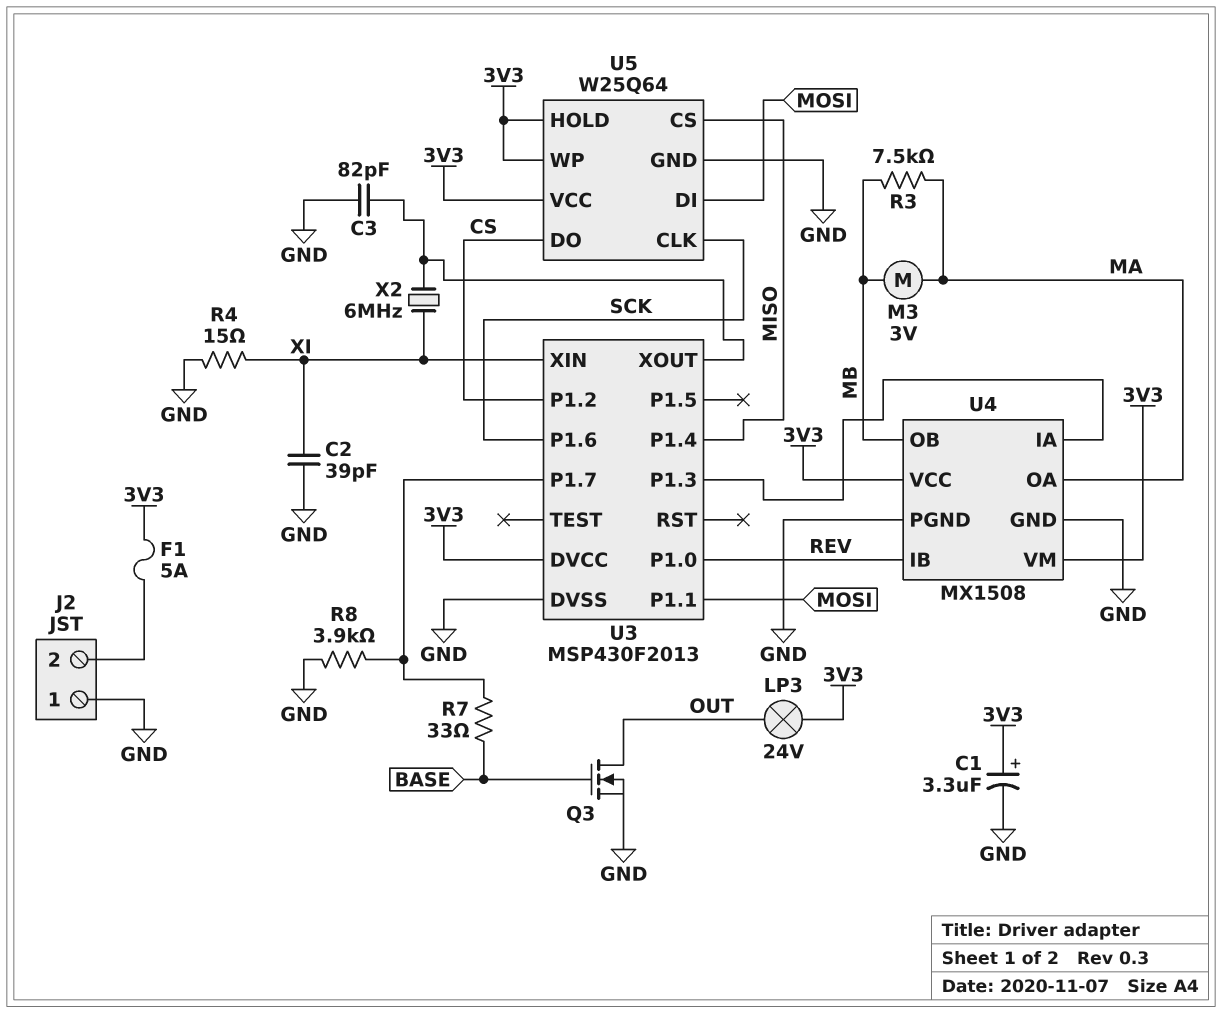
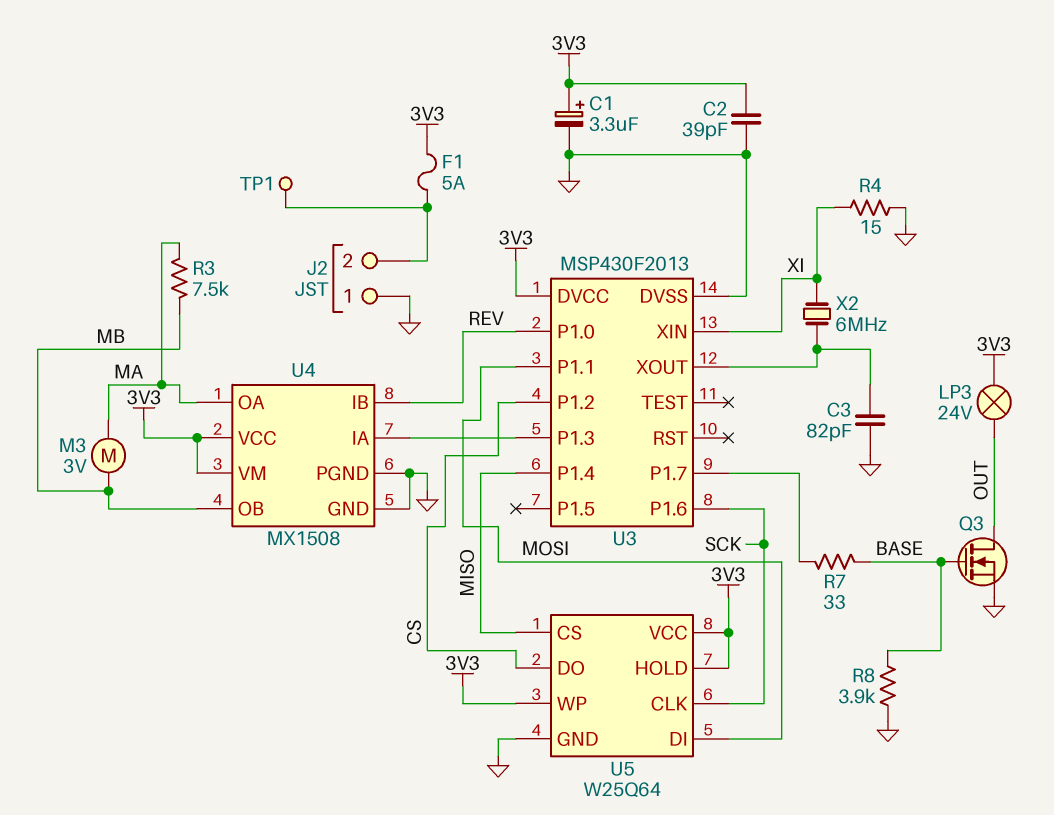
C2: 39pF (GND, XI) -> 39pF (3V3, GND)
R8: 3.9k (GND, U3/P1.7) -> 3.9k (BASE, GND)
TP1: none -> test point (J2/2)

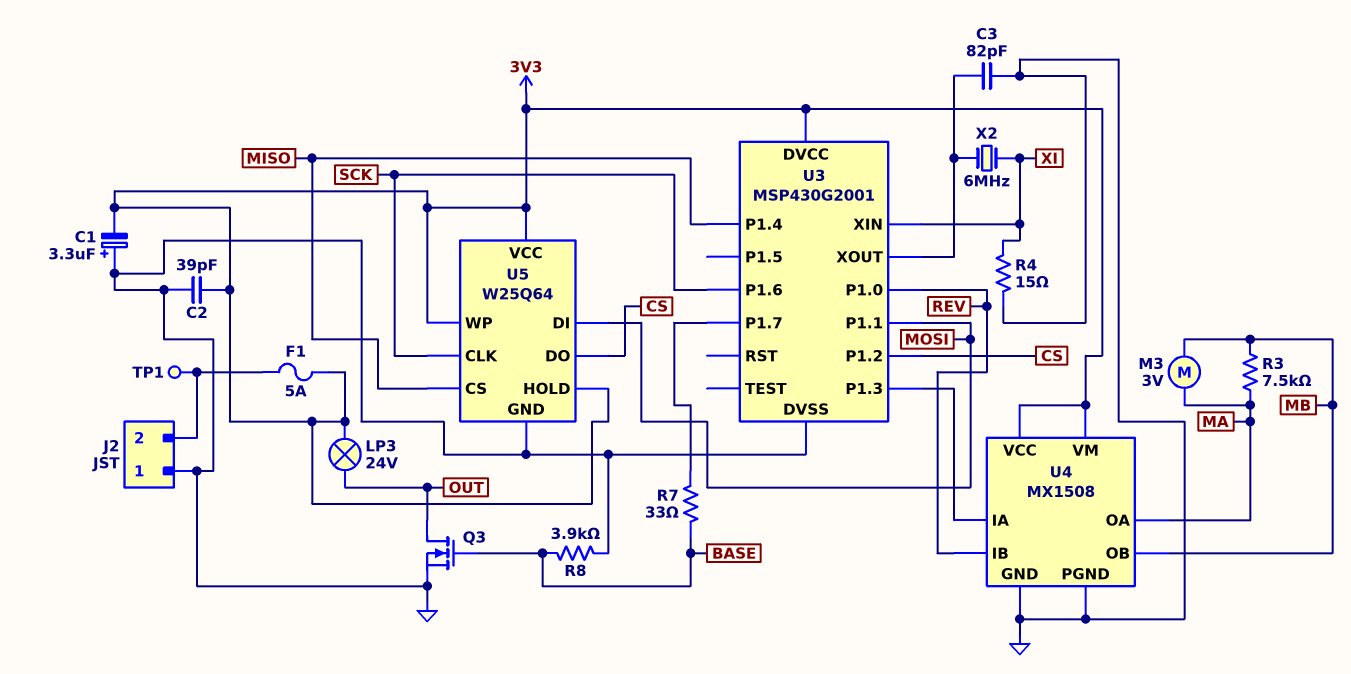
C1: 3.3uF (plus 3V3, minus GND) -> 3.3uF (plus GND, minus 3V3)
U3: MSP430F2013 -> MSP430G2001

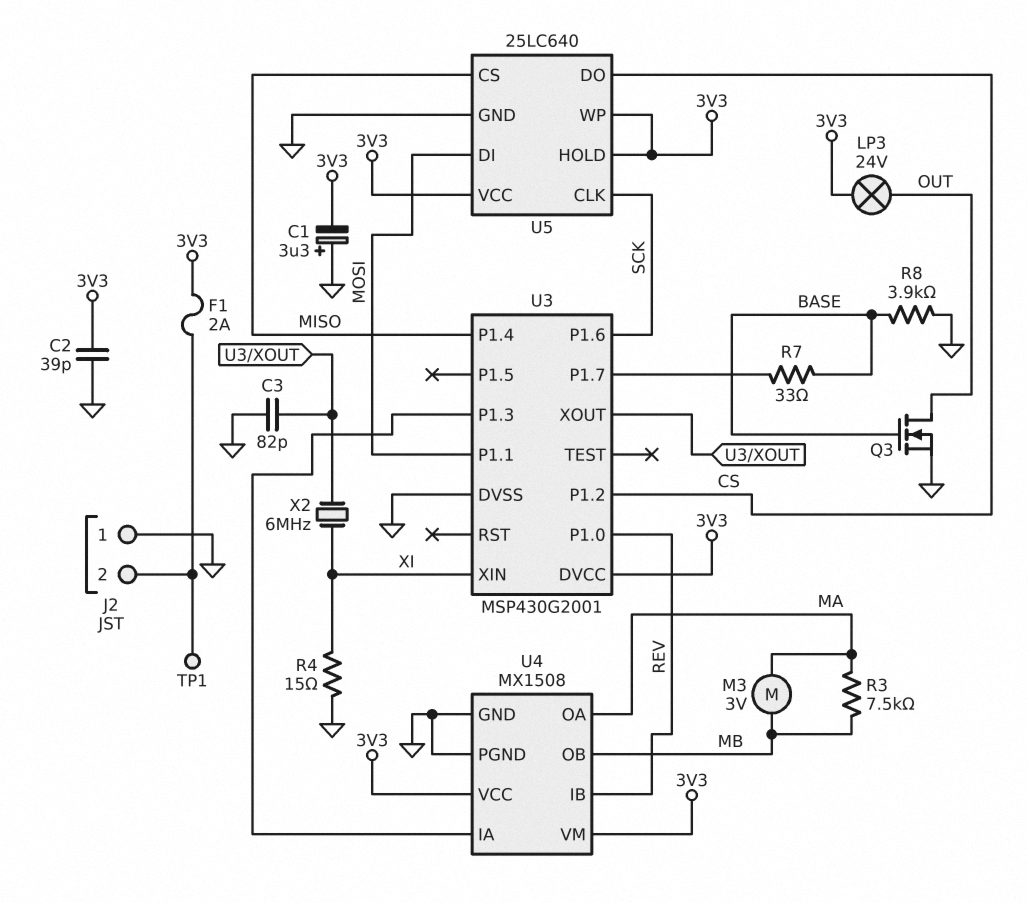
F1: 5A (3V3, J2/2) -> 2A (3V3, J2/2)
U5: W25Q64 -> 25LC640

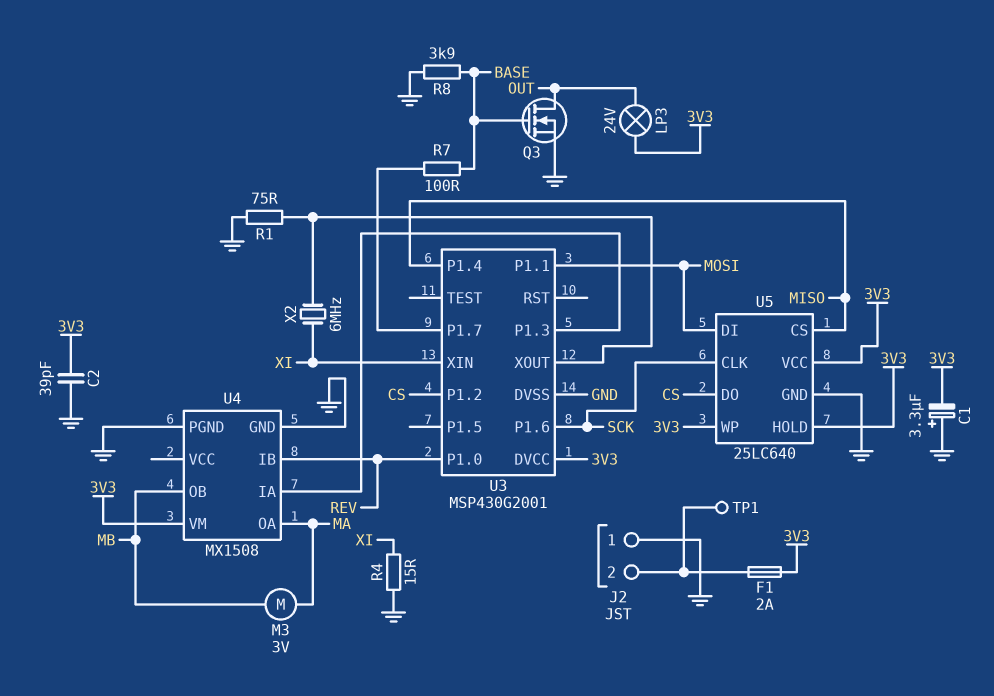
C3: 82pF (GND, U3/XOUT) -> none
R1: none -> 75 (GND, U3/XOUT)
R3: 7.5k (MA, MB) -> none
R7: 33 (BASE, U3/P1.7) -> 100 (BASE, U3/P1.7)
U4 pin VCC: 3V3 -> none

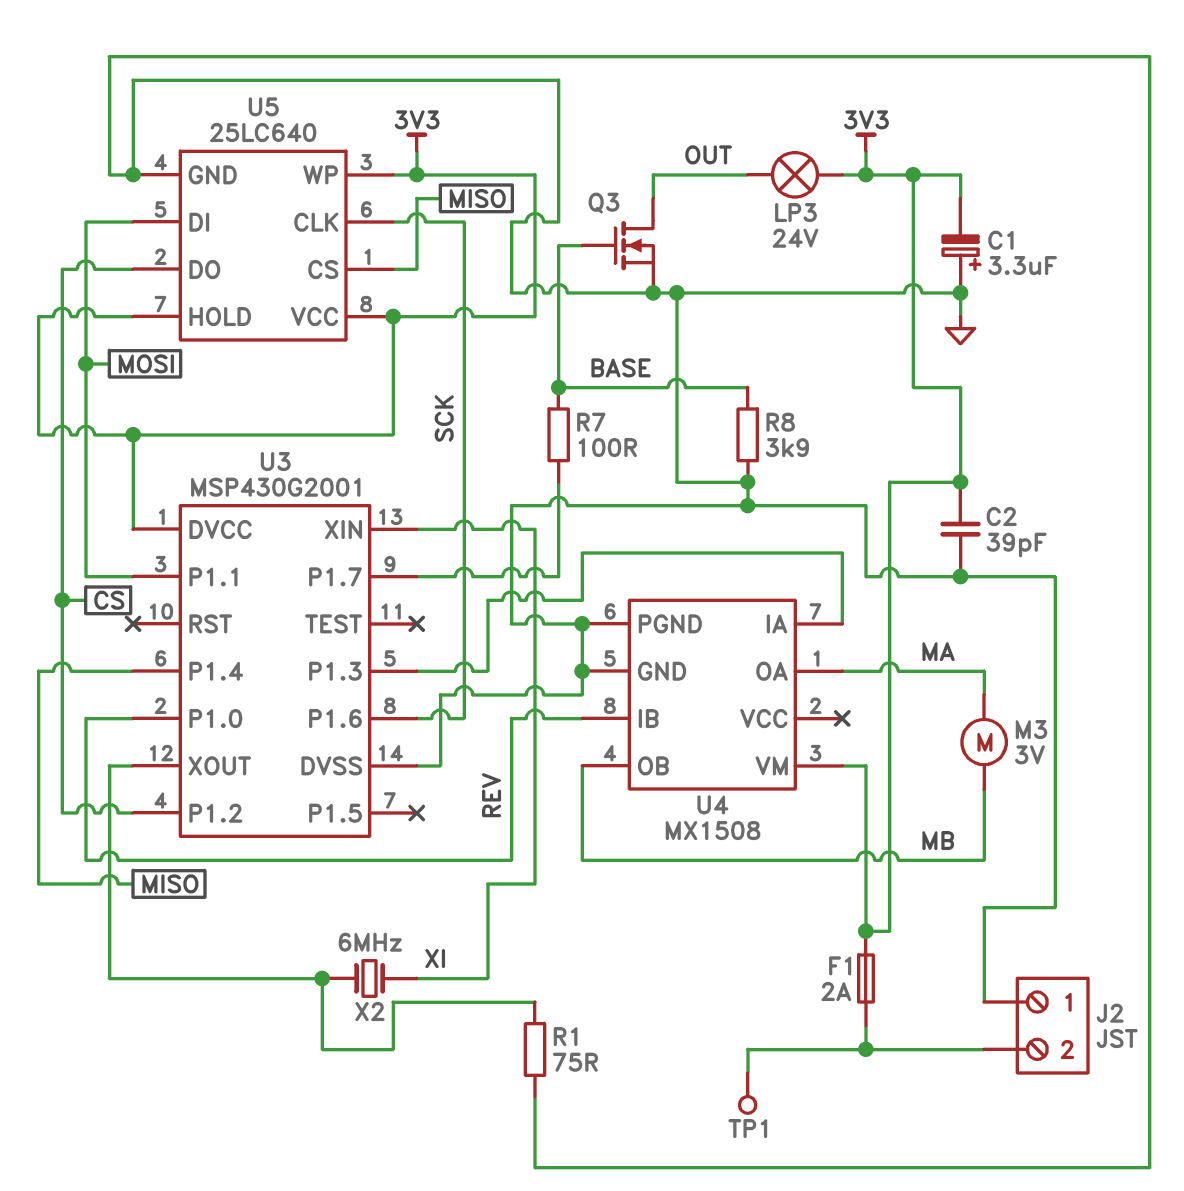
R4: 15 (GND, XI) -> none

